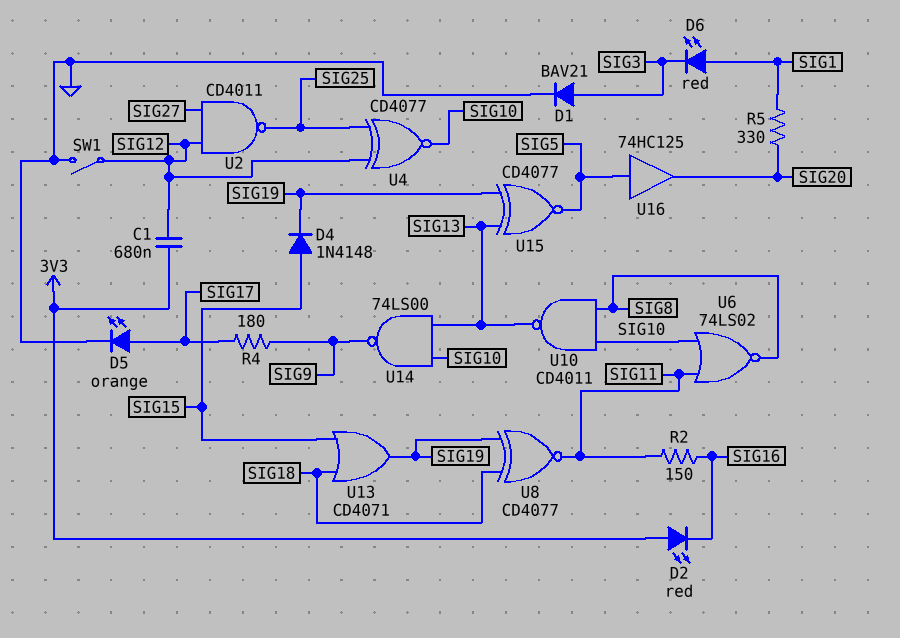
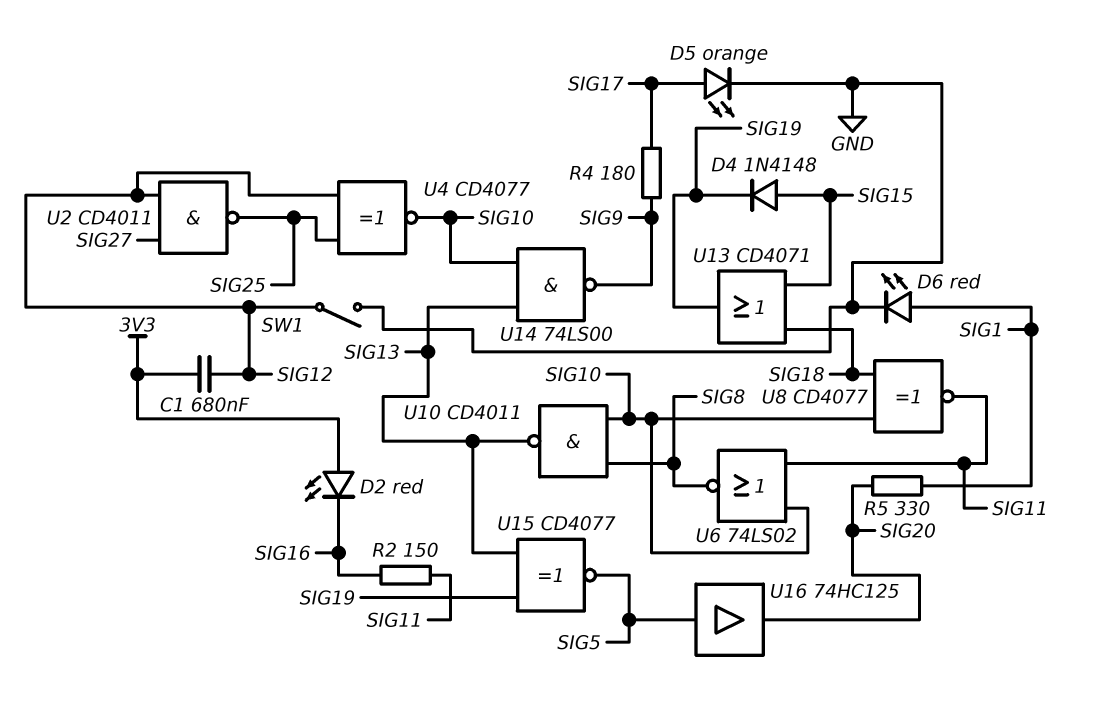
D1: diode BAV21 (A SIG3, K GND) -> none
D6: LED red (A SIG1, K SIG3) -> LED red (A SIG1, K GND)
U8: XNOR CD4077 (in SIG18, in SIG19, out SIG11) -> XNOR CD4077 (in SIG10, in SIG18, out SIG11)

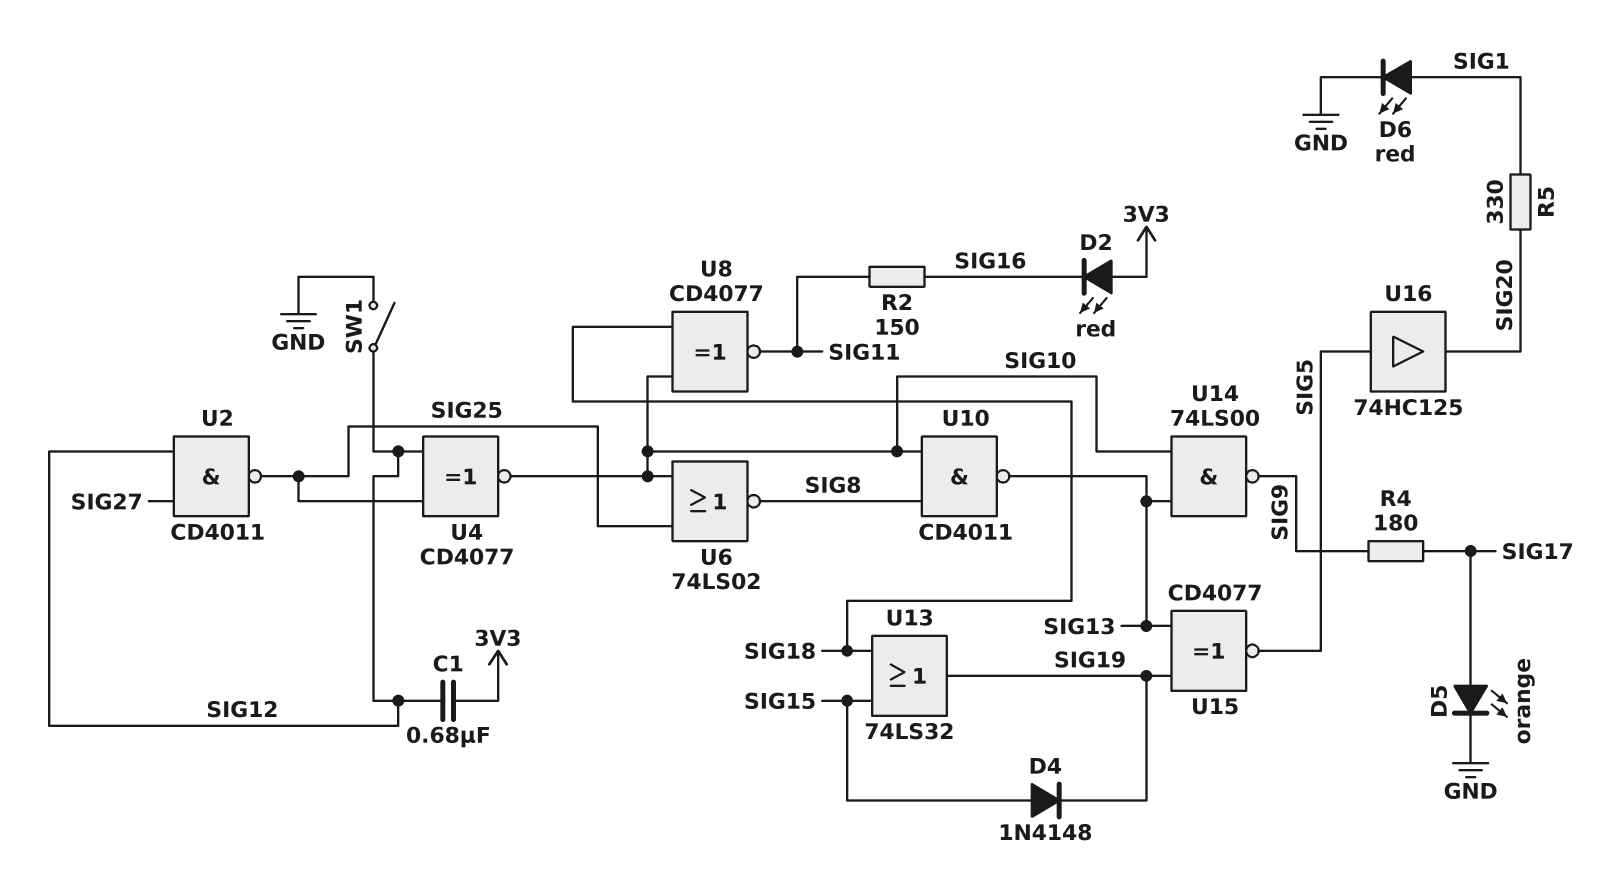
U6: NOR 74LS02 (in SIG10, in SIG11, out SIG8) -> NOR 74LS02 (in SIG10, in SIG25, out SIG8)
U13: OR CD4071 (in SIG15, in SIG18, out SIG19) -> OR 74LS32 (in SIG15, in SIG18, out SIG19)

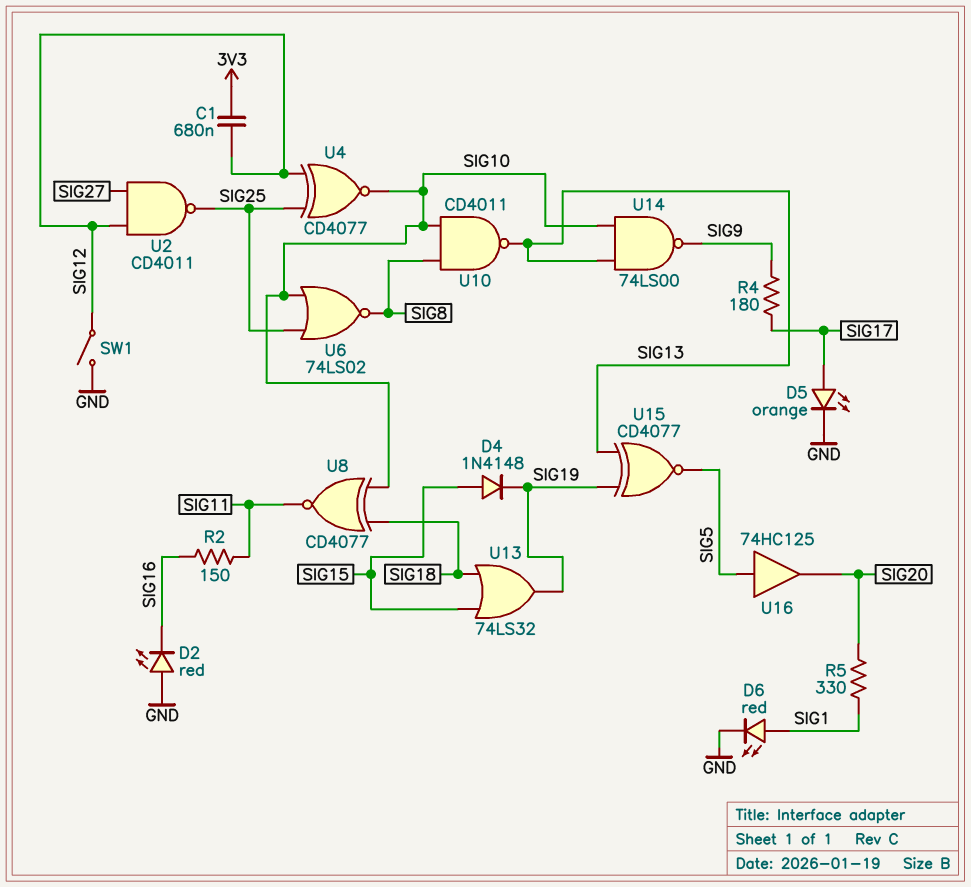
D2: LED red (A 3V3, K SIG16) -> LED red (A GND, K SIG16)

